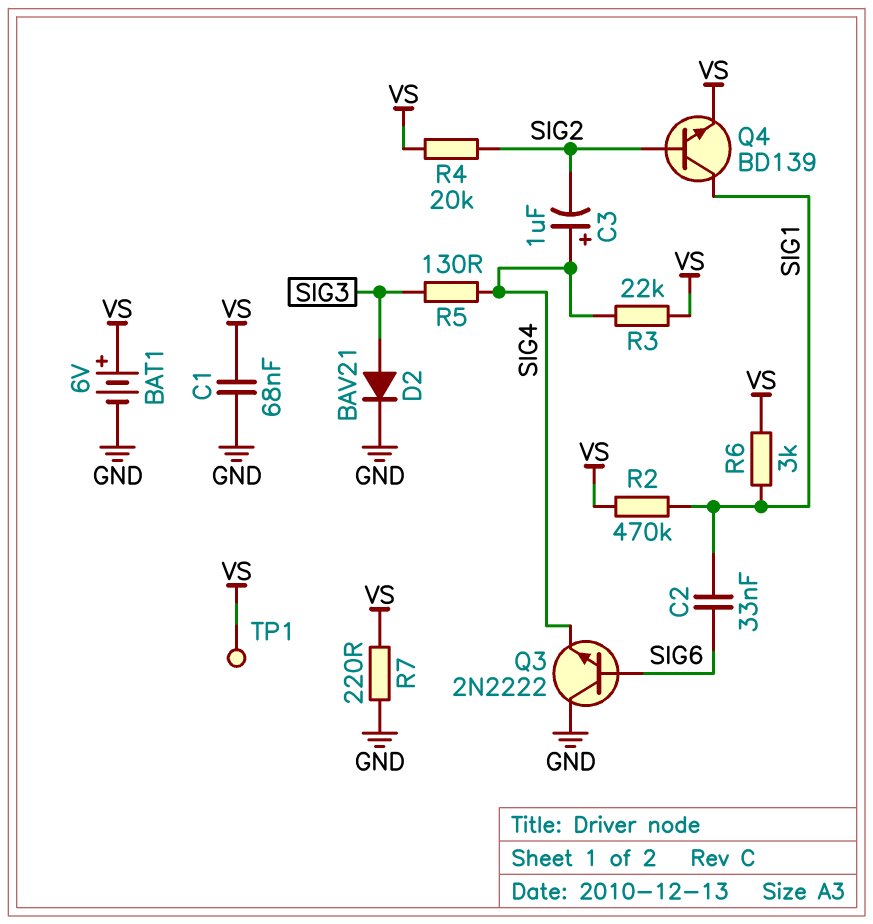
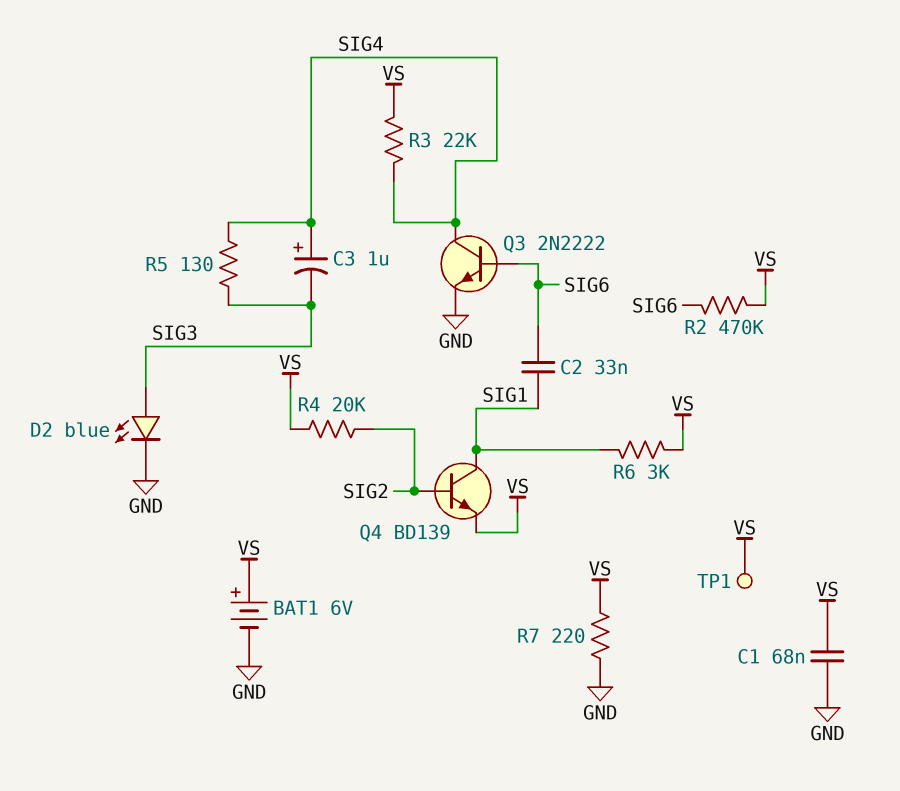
C3: 1uF (plus SIG4, minus SIG2) -> 1uF (plus SIG4, minus SIG3)
D2: diode BAV21 (A SIG3, K GND) -> LED blue (A SIG3, K GND)
Q3: NPN 2N2222 (B SIG6, C GND, E SIG4) -> NPN 2N2222 (B SIG6, C SIG4, E GND)
R2: 470k (SIG1, VS) -> 470k (SIG6, VS)

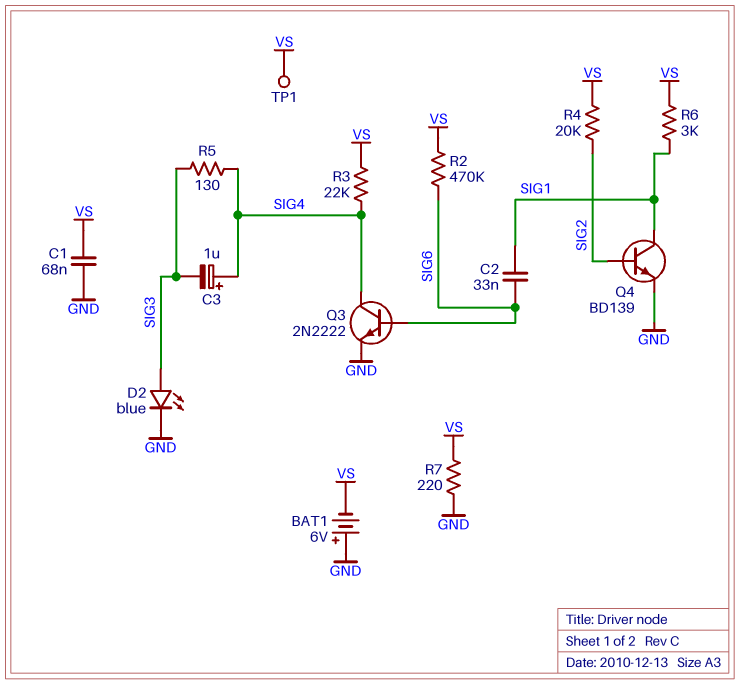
BAT1: 6V (plus VS, minus GND) -> 6V (plus GND, minus VS)
Q4: NPN BD139 (B SIG2, C SIG1, E VS) -> NPN BD139 (B SIG2, C SIG1, E GND)

